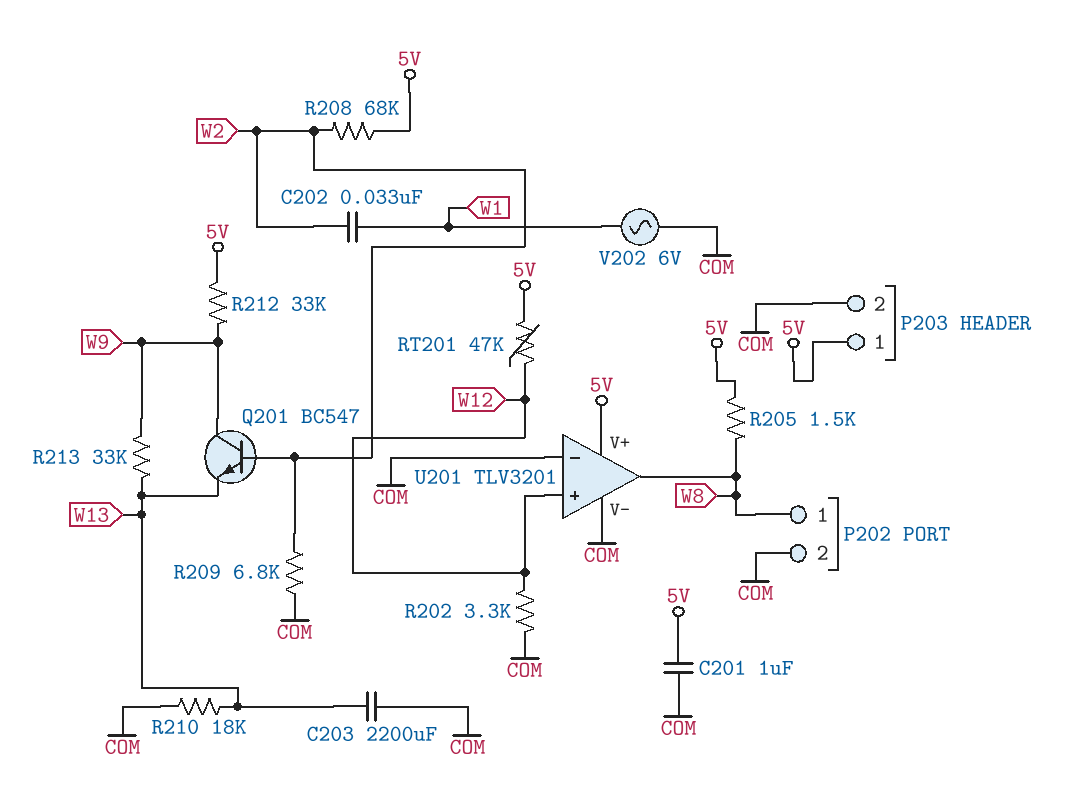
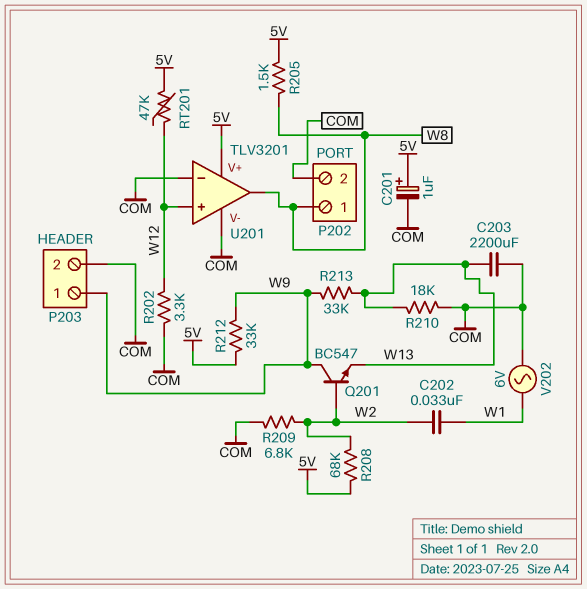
C201: 1uF (5V, COM) -> 1uF (plus 5V, minus COM)
P203 pin 1: 5V -> W9

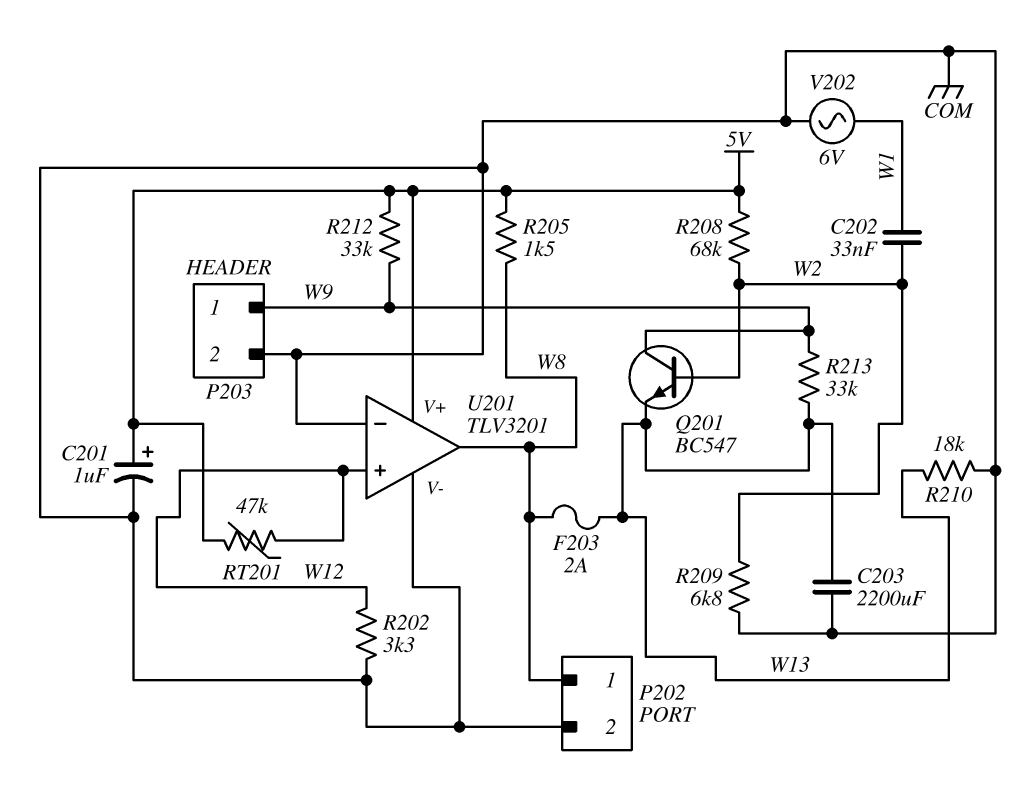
F203: none -> 2A (W8, W13)

